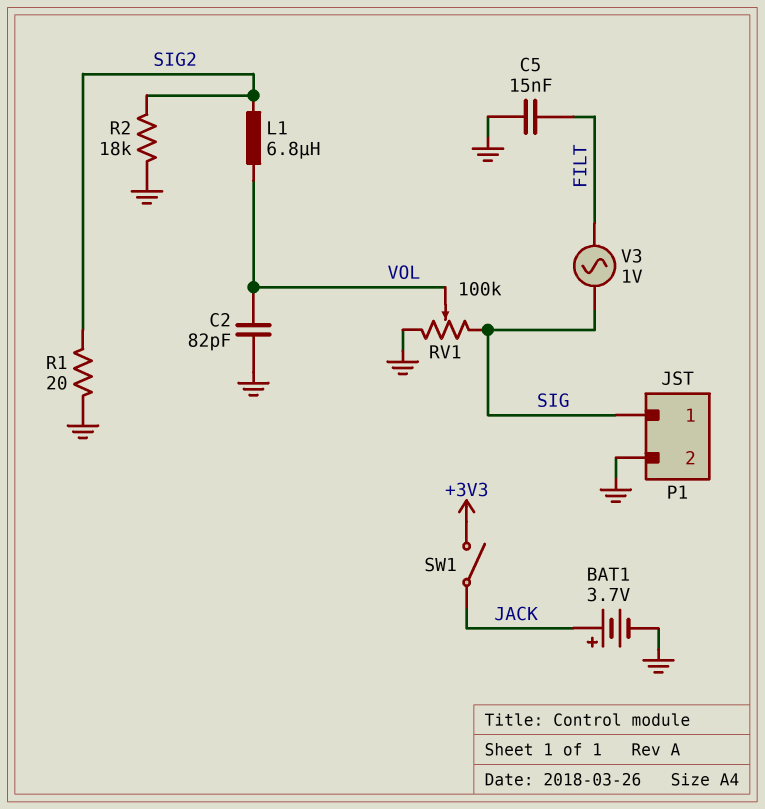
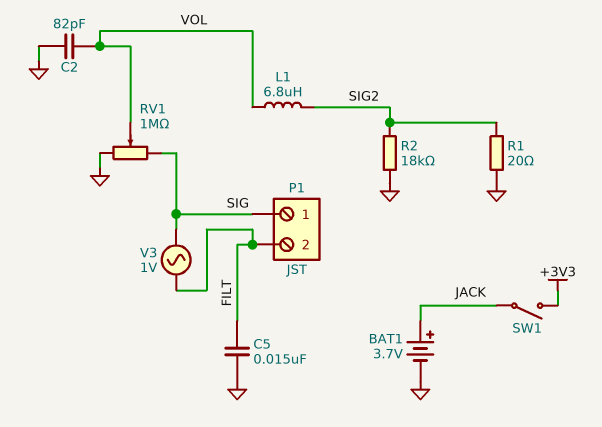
P1 pin 2: GND -> FILT
RV1: 100k (GND, SIG, wiper VOL) -> 1M (GND, SIG, wiper VOL)

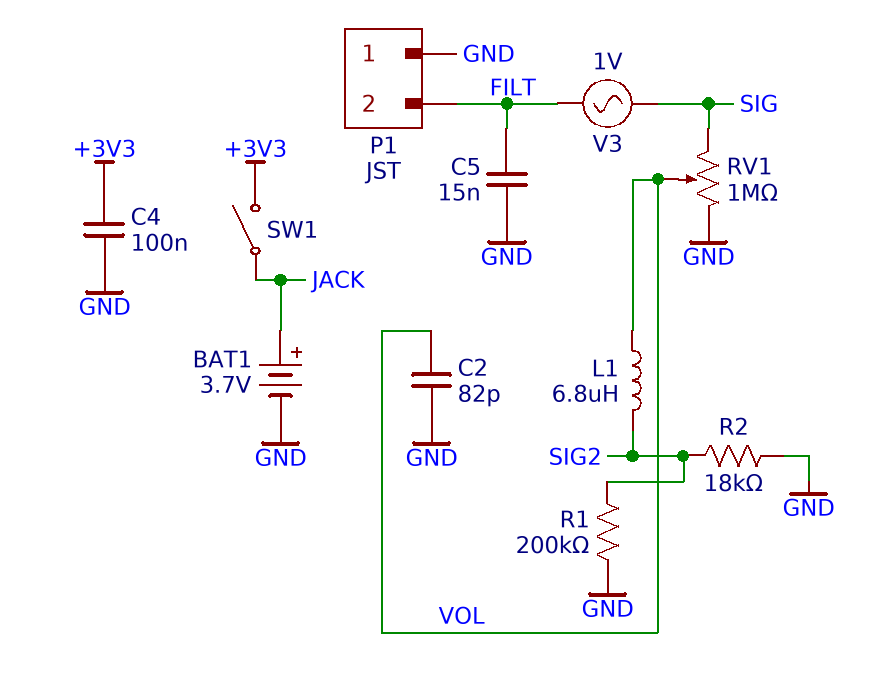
C4: none -> 100nF (+3V3, GND)
P1 pin 1: SIG -> GND
R1: 20 (GND, SIG2) -> 200k (GND, SIG2)

